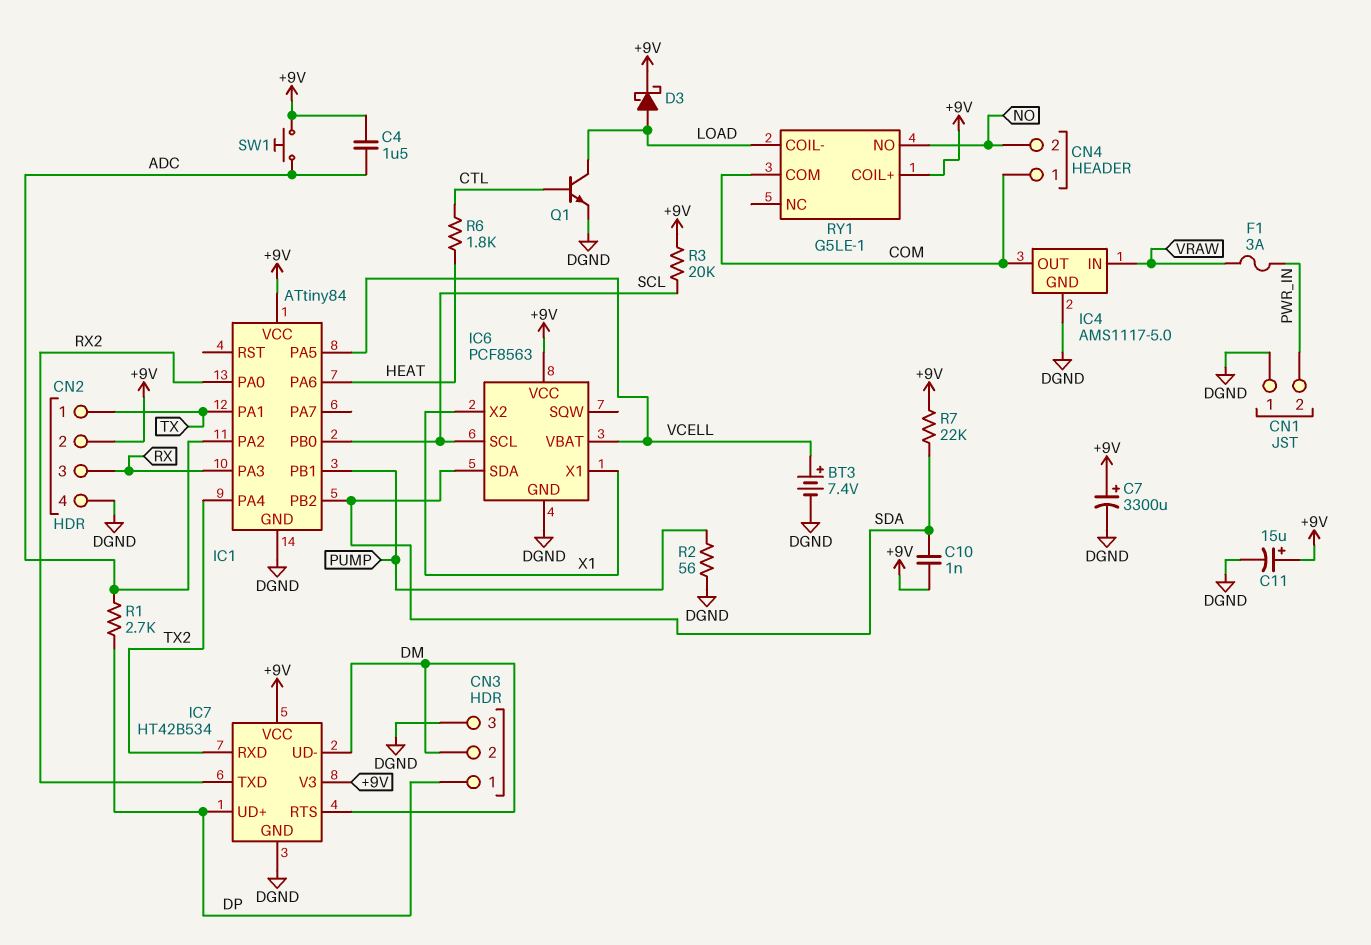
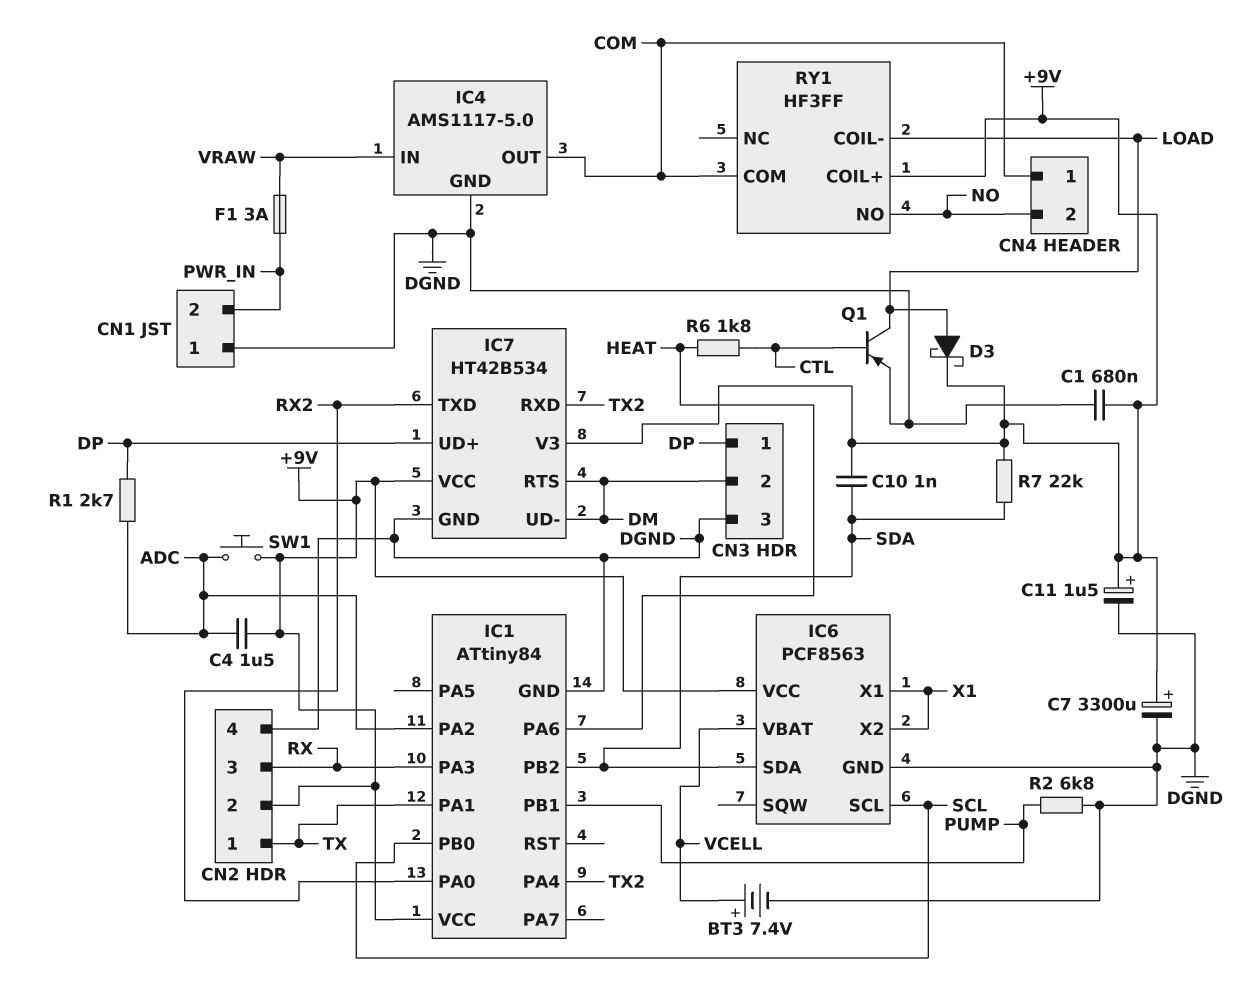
C1: none -> 680nF (+9V, DGND)
C11: 15uF (plus +9V, minus DGND) -> 1.5uF (plus +9V, minus DGND)
IC1 pin PA5: VCELL -> none
Q1: NPN (B CTL, C LOAD, E DGND) -> PNP (B CTL, C LOAD, E DGND)
R2: 56 (DGND, PUMP) -> 6.8k (DGND, PUMP)
R3: 20k (+9V, SCL) -> none
RY1: G5LE-1 -> HF3FF

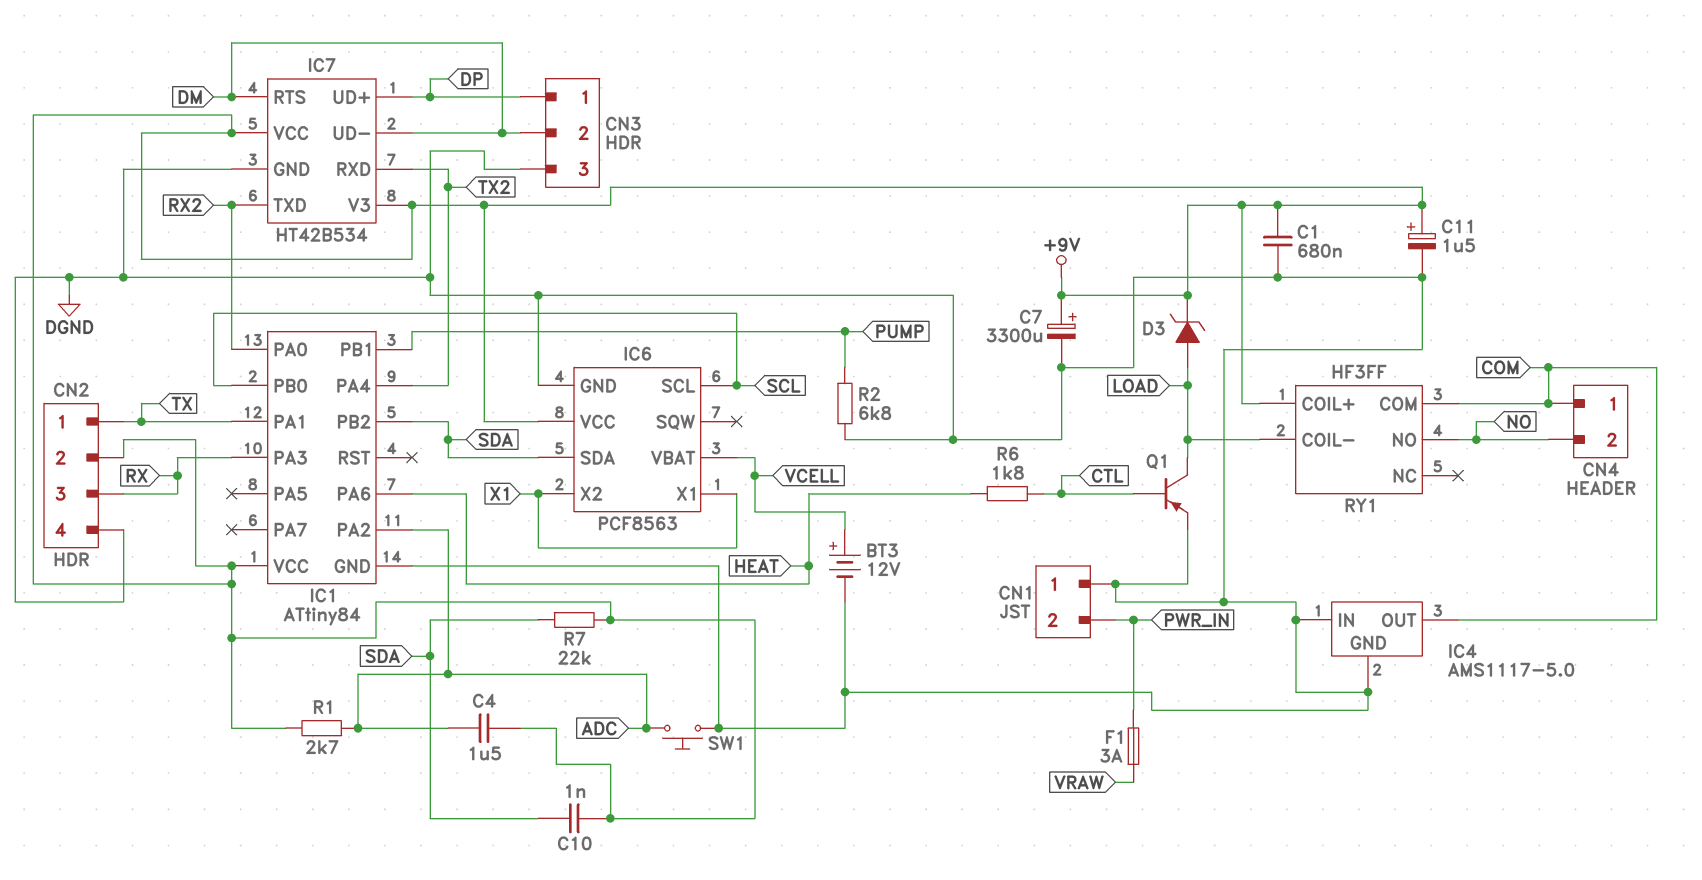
BT3: 7.4V (plus VCELL, minus DGND) -> 12V (plus VCELL, minus DGND)
D3: schottky (A LOAD, K +9V) -> zener (A LOAD, K +9V)
IC4 pin IN: VRAW -> DGND
R1: 2.7k (ADC, DP) -> 2.7k (+9V, ADC)
SW1: button (+9V, ADC) -> button (ADC, DGND)

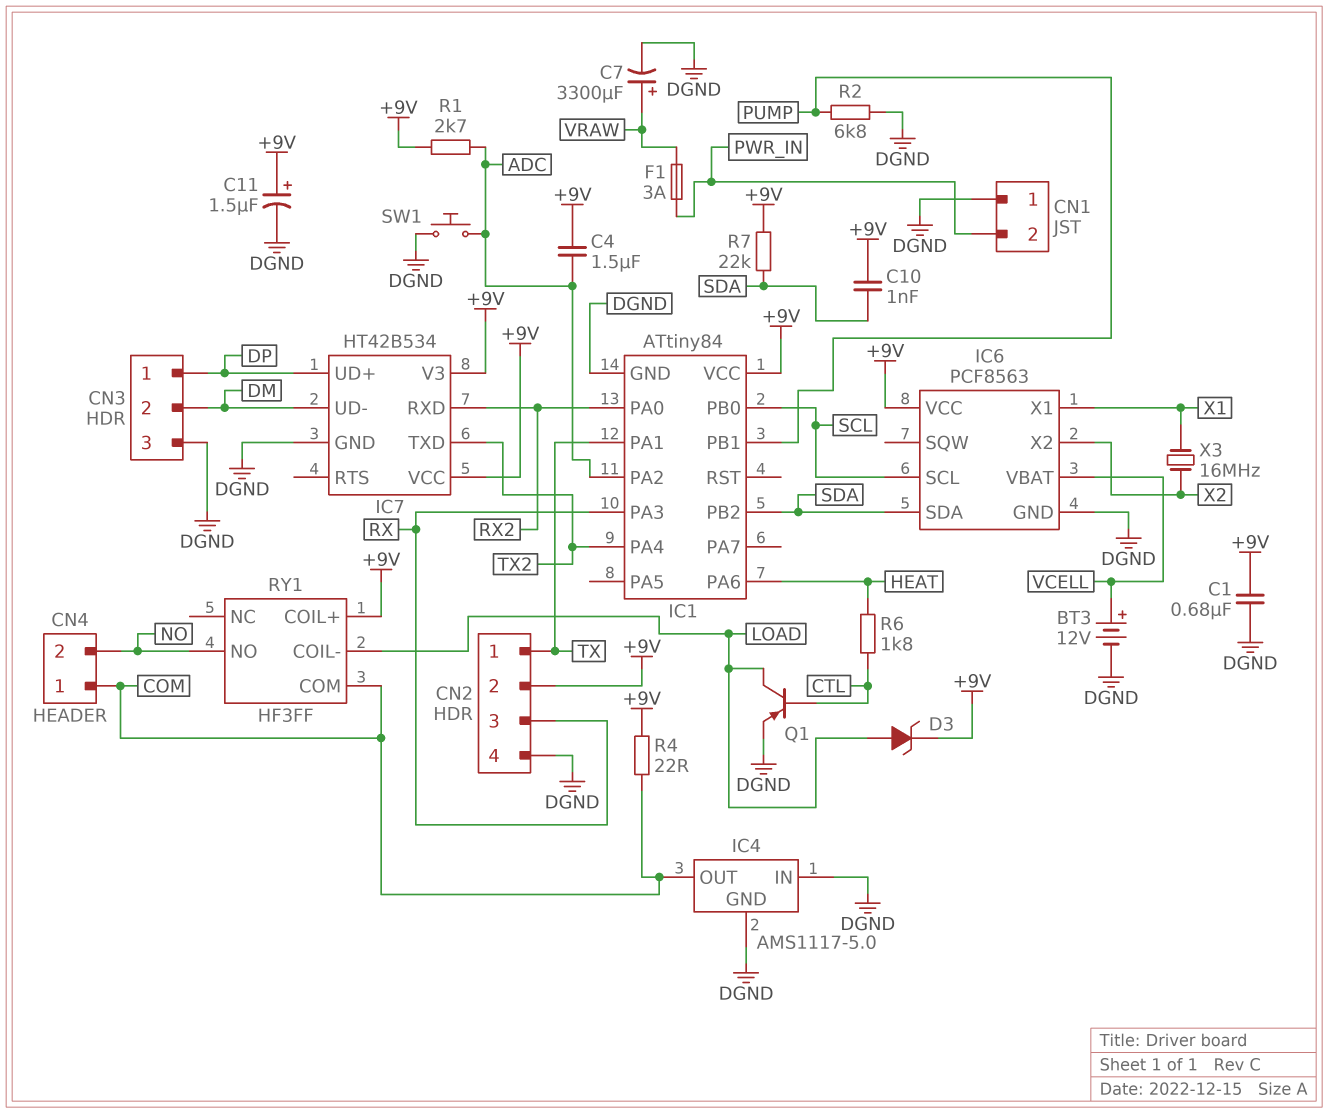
C7: 3300uF (plus +9V, minus DGND) -> 3300uF (plus VRAW, minus DGND)
IC6 pin X2: X1 -> X2
IC7 pin RTS: DM -> none
IC7 pin RXD: TX2 -> RX2
IC7 pin TXD: RX2 -> TX2
R4: none -> 22 (+9V, COM)
X3: none -> 16MHz (X1, X2)

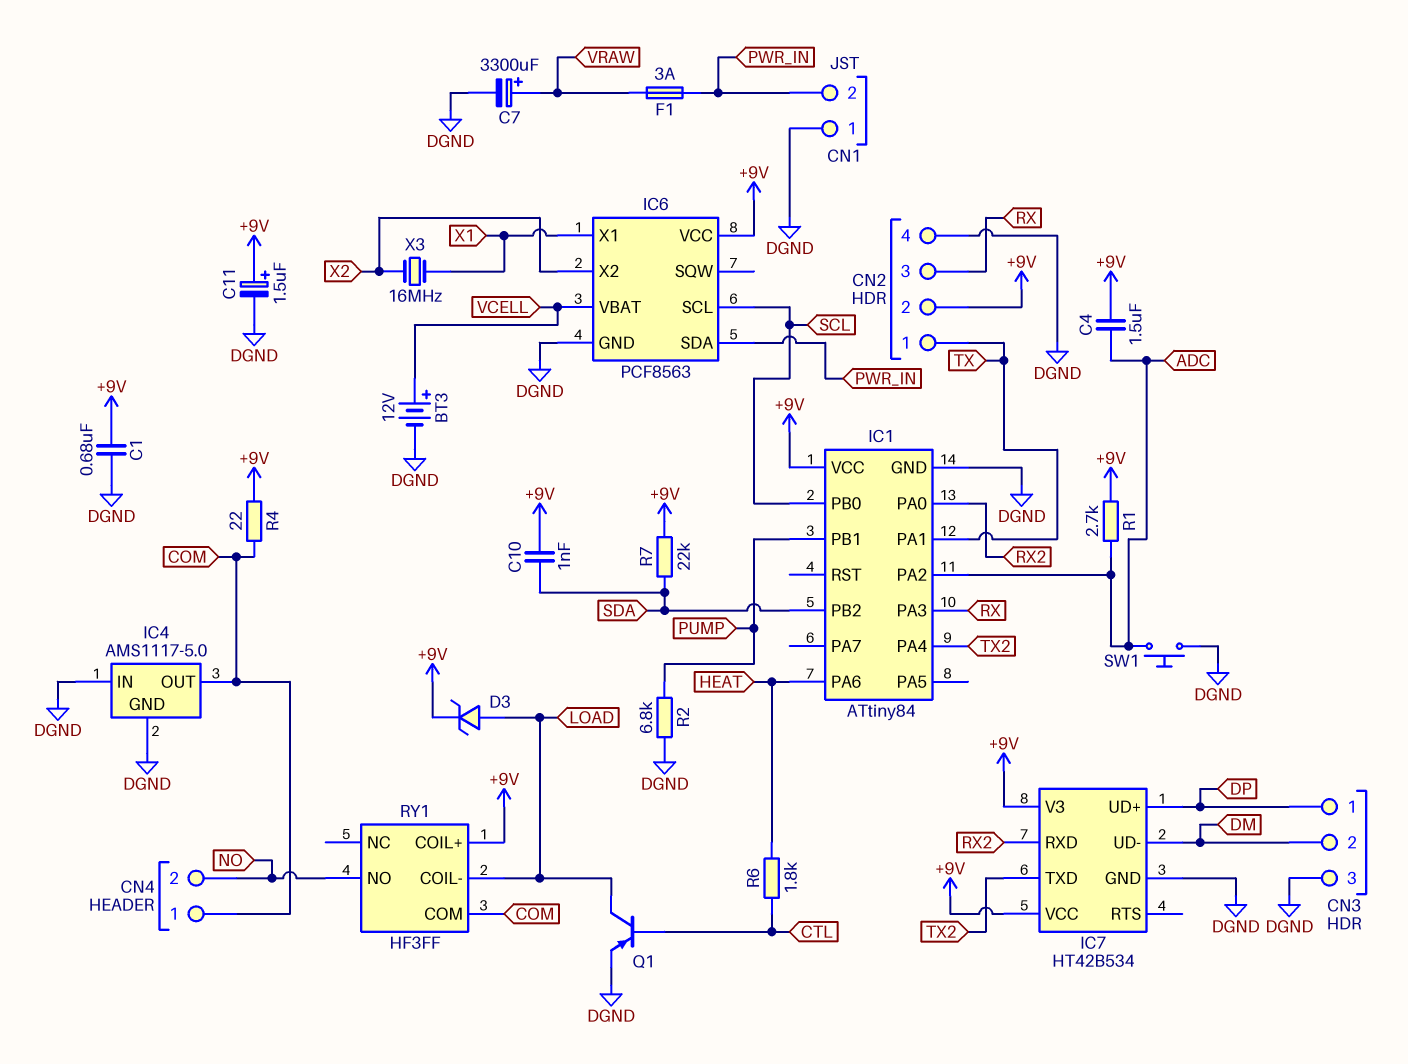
IC6 pin SDA: SDA -> PWR_IN

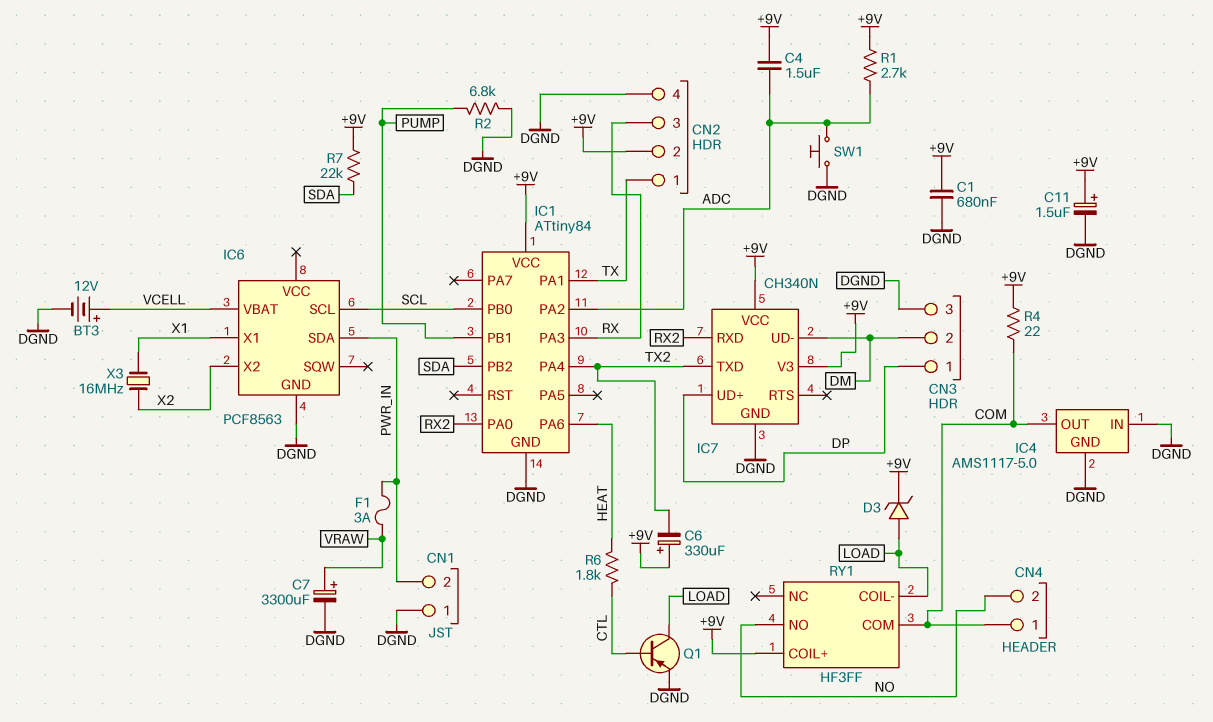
C6: none -> 330uF (plus +9V, minus TX2)
C10: 1nF (+9V, SDA) -> none
IC6 pin VCC: +9V -> none
IC7: HT42B534 -> CH340N

